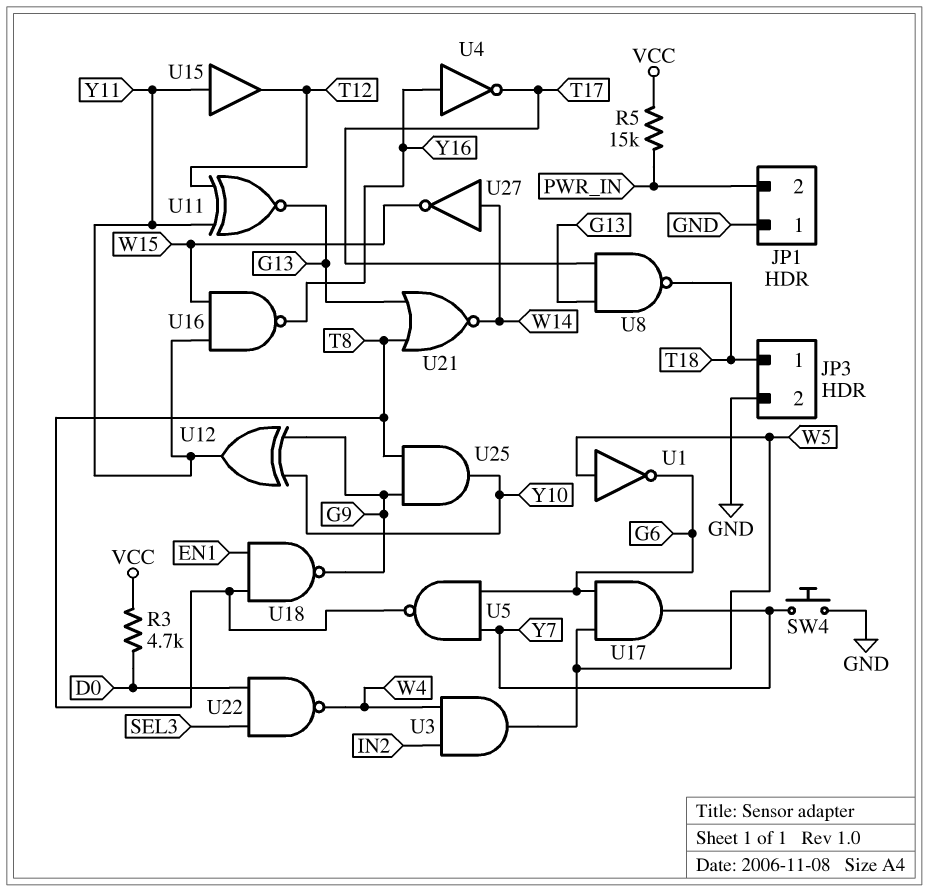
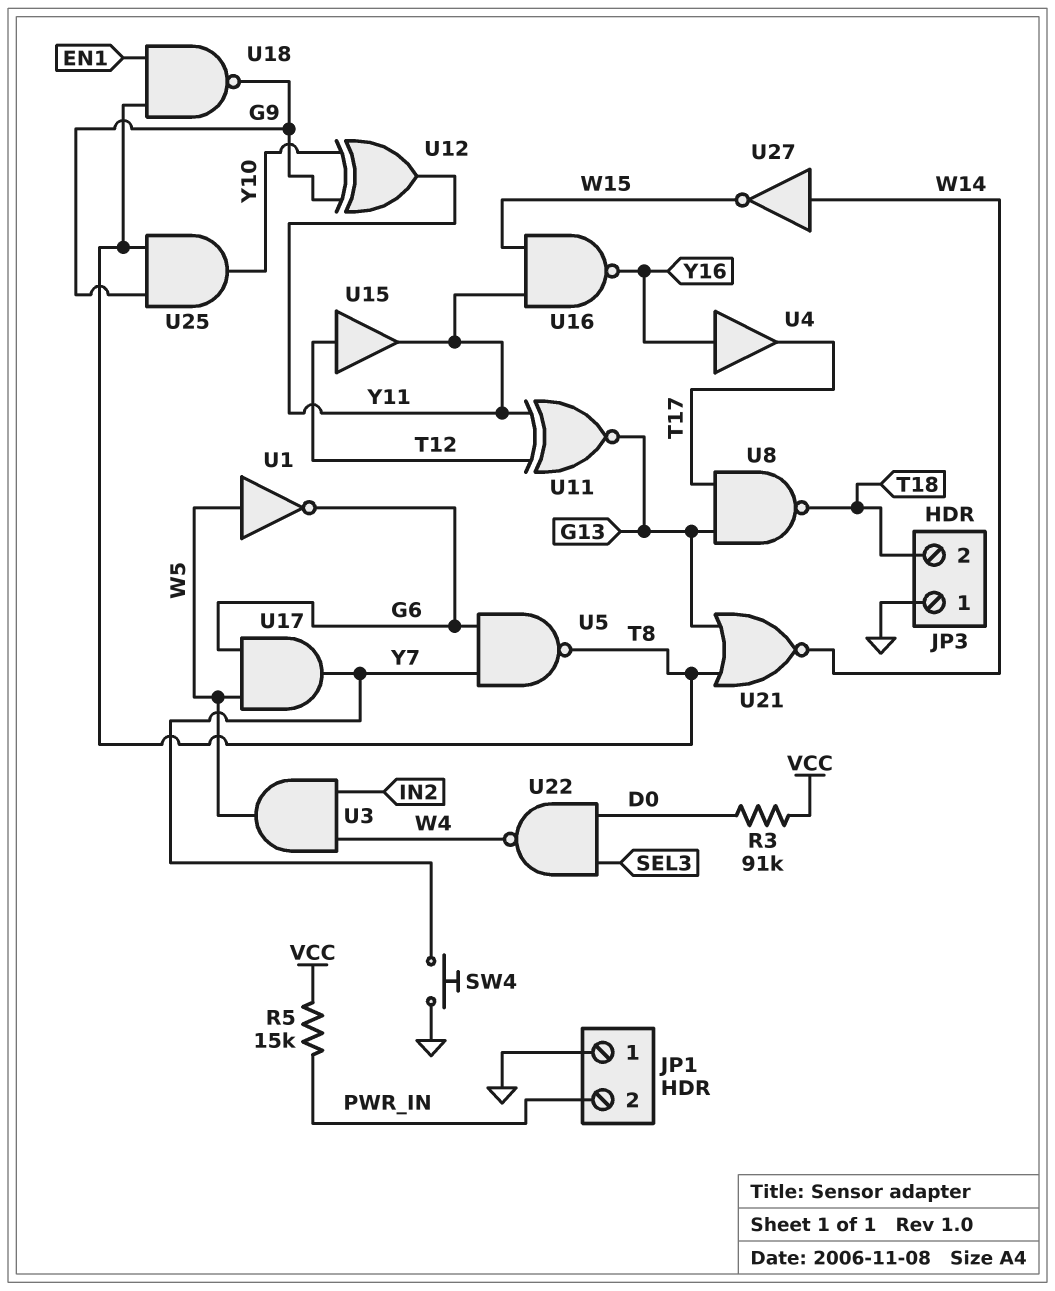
JP3 pin 1: T18 -> GND
JP3 pin 2: GND -> T18
R3: 4.7k (D0, VCC) -> 91k (D0, VCC)
U4: NOT (in Y16, out T17) -> buffer (in Y16, out T17)
U15: buffer (in Y11, out T12) -> buffer (in T12, out Y11)

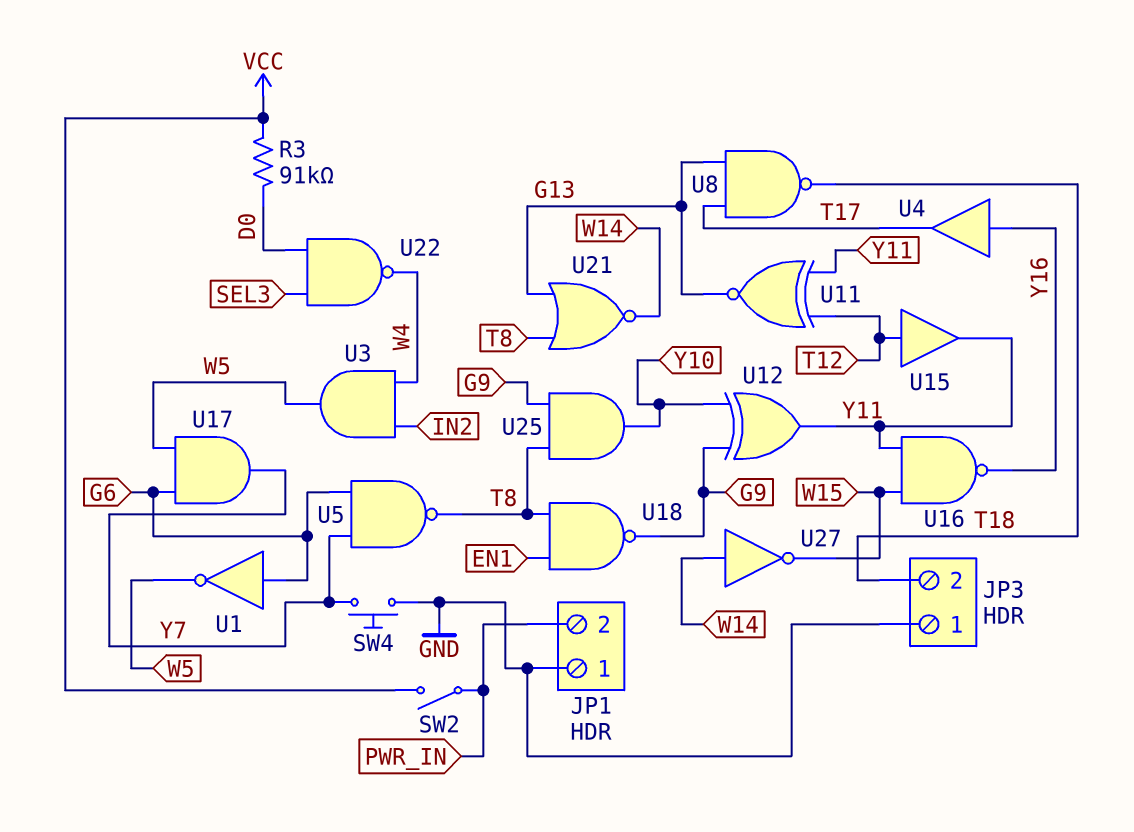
R5: 15k (PWR_IN, VCC) -> none
SW2: none -> switch (PWR_IN, VCC)
U1: NOT (in W5, out G6) -> NOT (in G6, out W5)

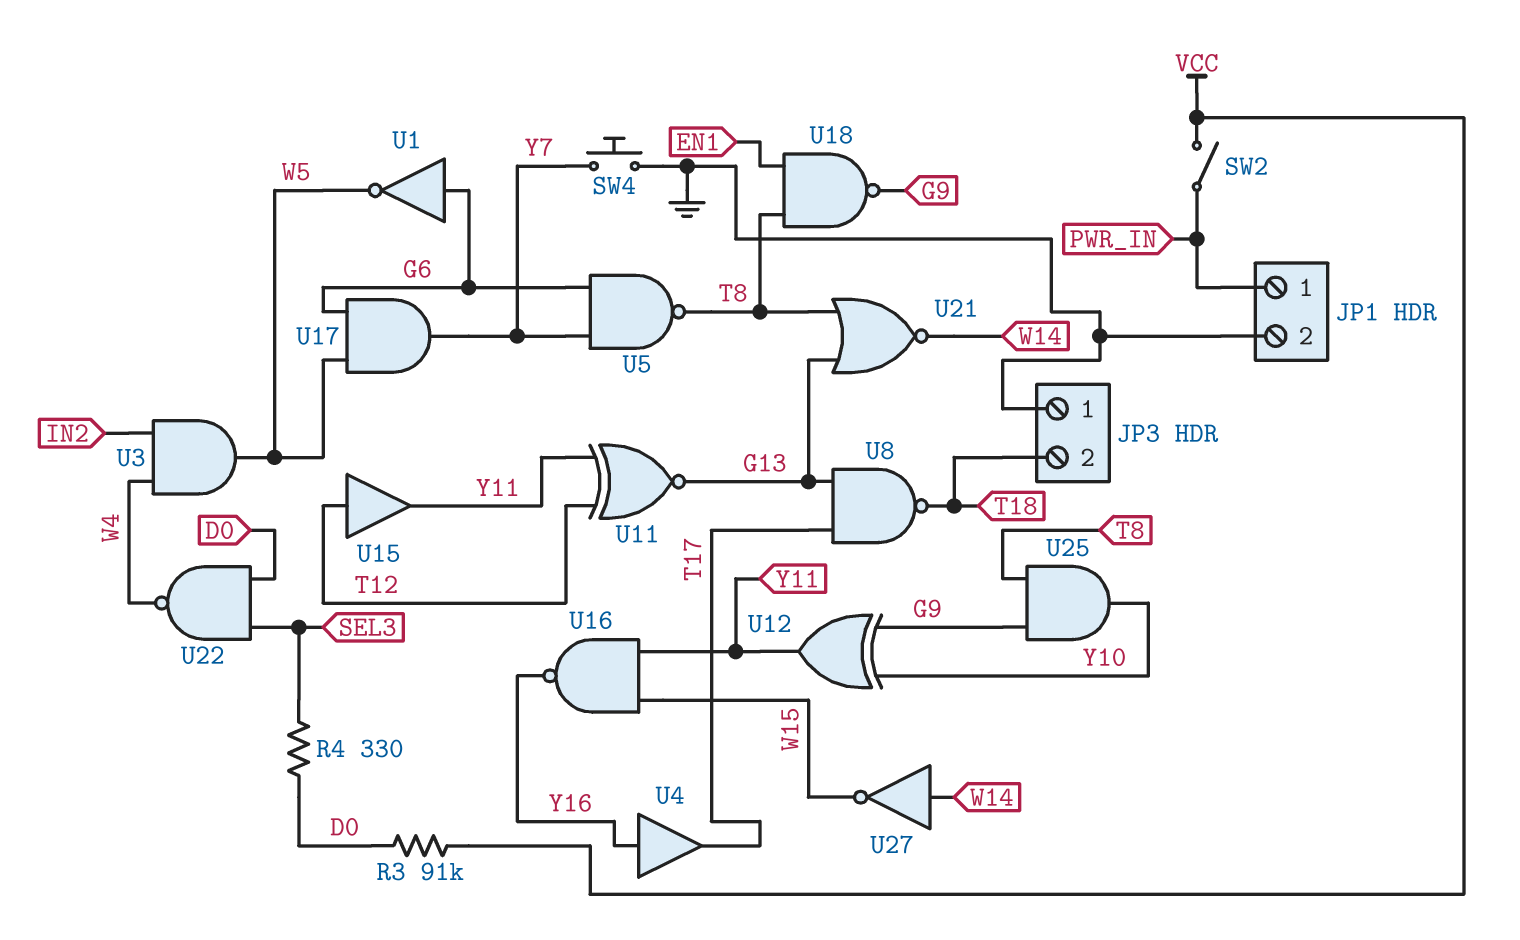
JP1 pin 1: GND -> PWR_IN
JP1 pin 2: PWR_IN -> GND
R4: none -> 330 (D0, SEL3)

